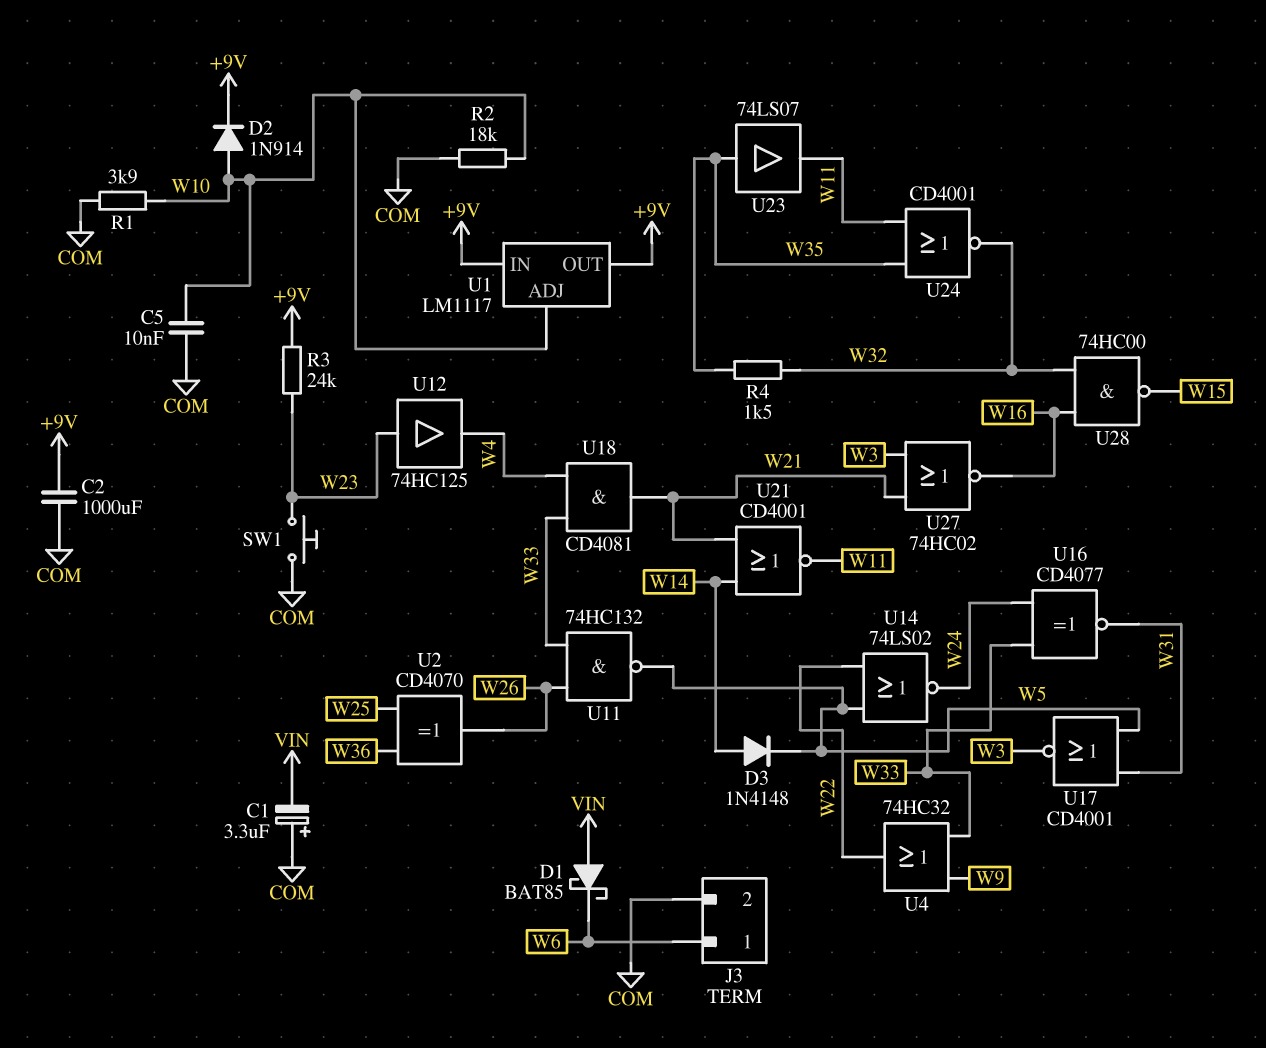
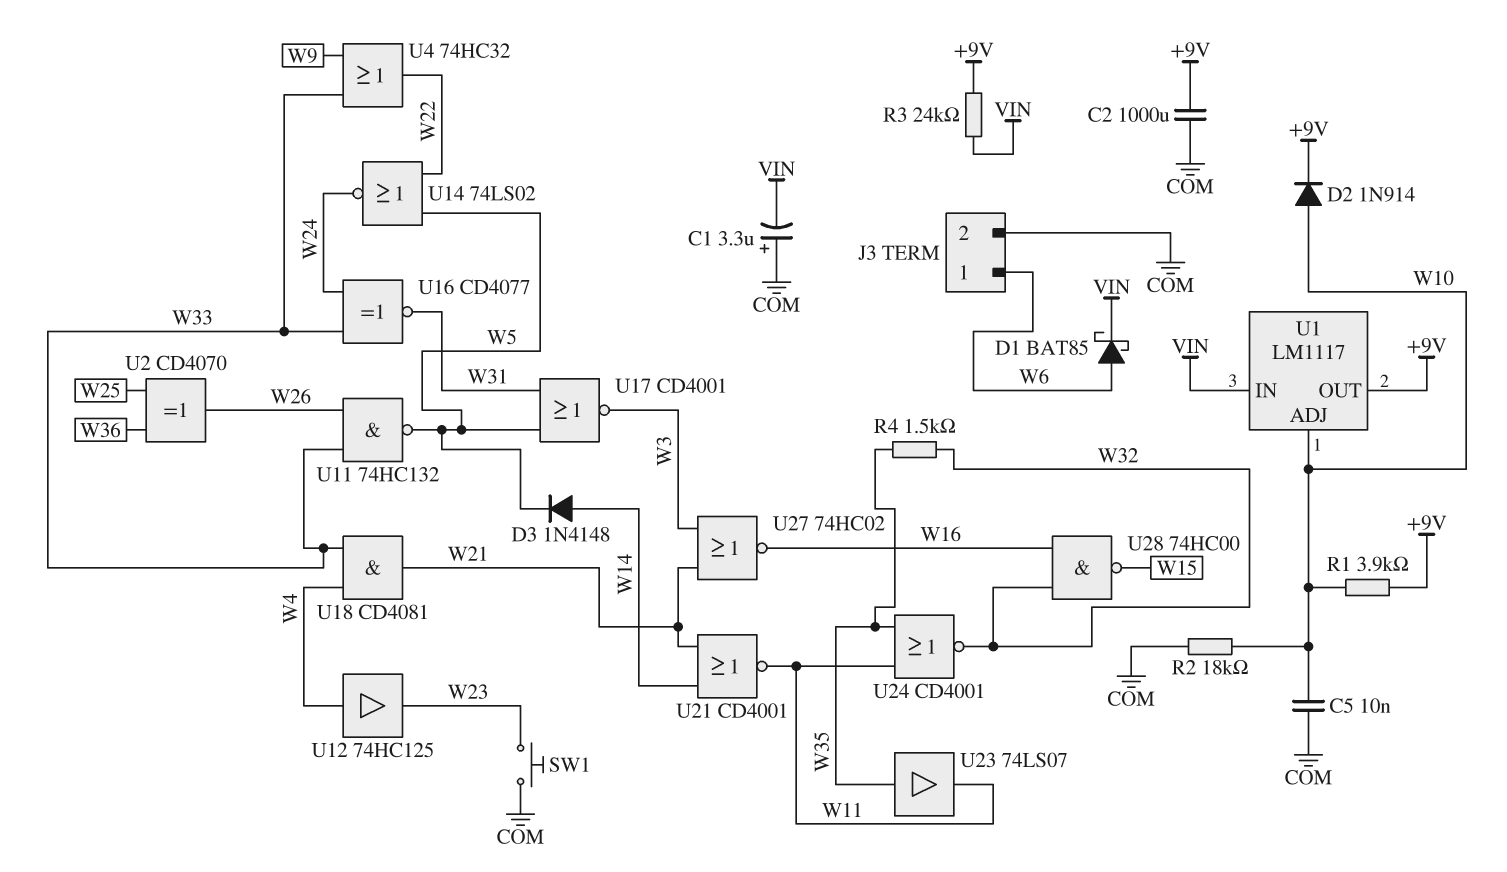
D1: schottky BAT85 (A VIN, K W6) -> schottky BAT85 (A W6, K VIN)
R1: 3.9k (COM, W10) -> 3.9k (+9V, W10)
R3: 24k (+9V, W23) -> 24k (+9V, VIN)
U1 pin IN: +9V -> VIN
U12: buffer 74HC125 (in W23, out W4) -> buffer 74HC125 (in W4, out W23)

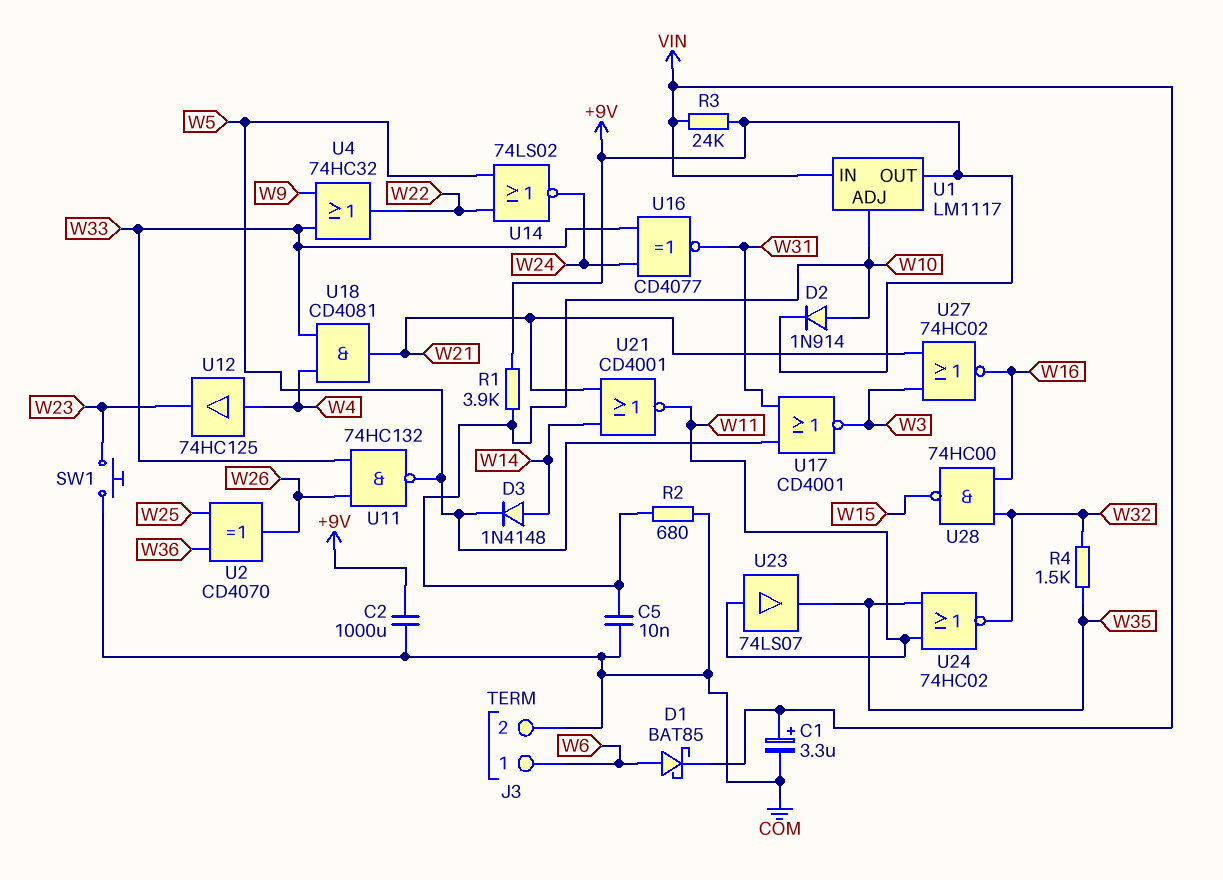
C1: 3.3uF (plus COM, minus VIN) -> 3.3uF (plus VIN, minus COM)
R2: 18k (COM, W10) -> 680 (COM, W10)
U23: buffer 74LS07 (in W35, out W11) -> buffer 74LS07 (in W11, out W35)
U24: NOR CD4001 (in W11, in W35, out W32) -> NOR 74HC02 (in W11, in W35, out W32)

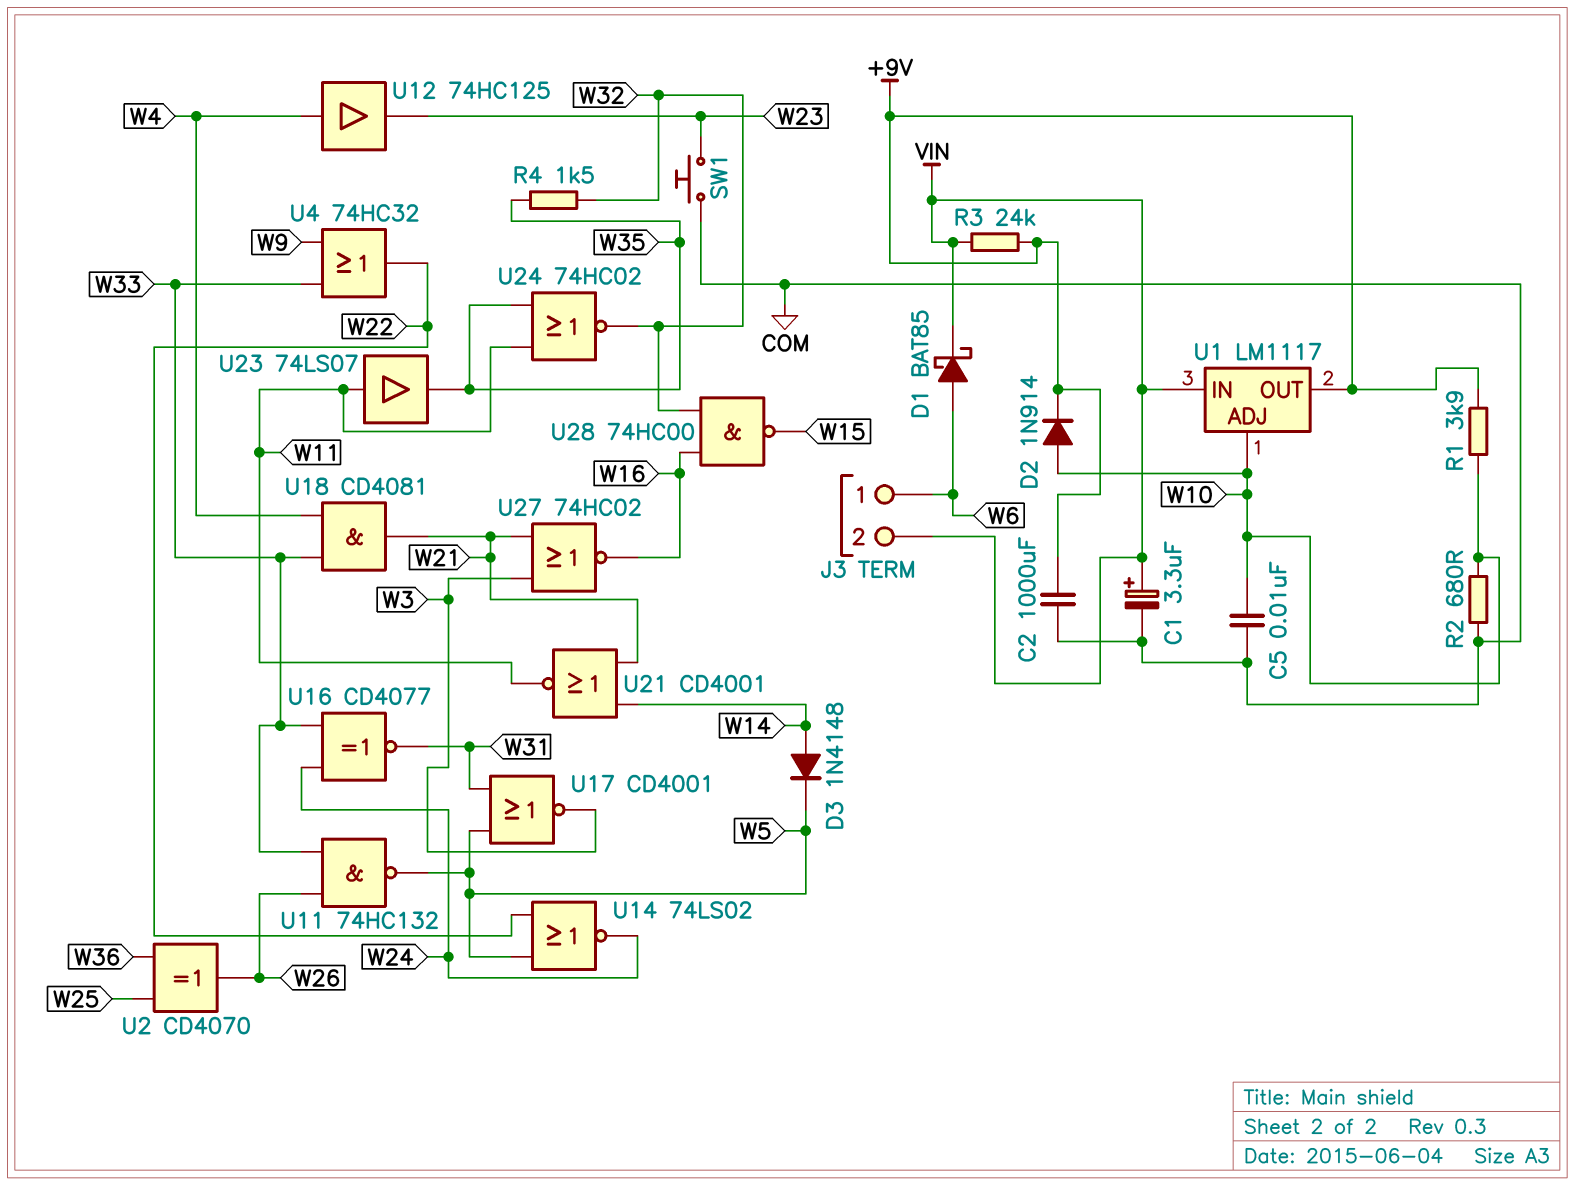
J3 pin 2: COM -> VIN

